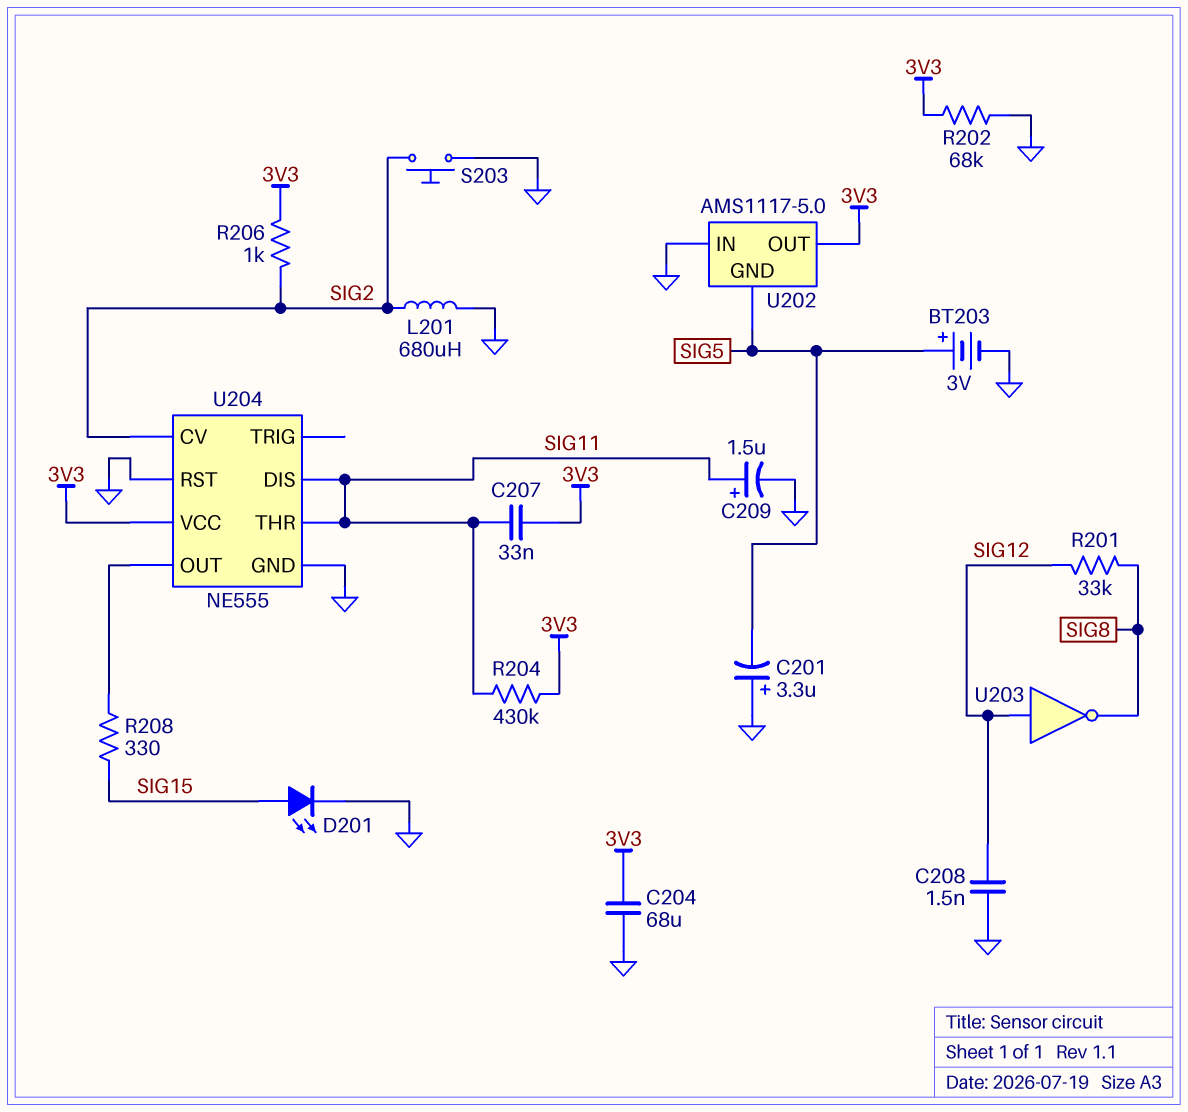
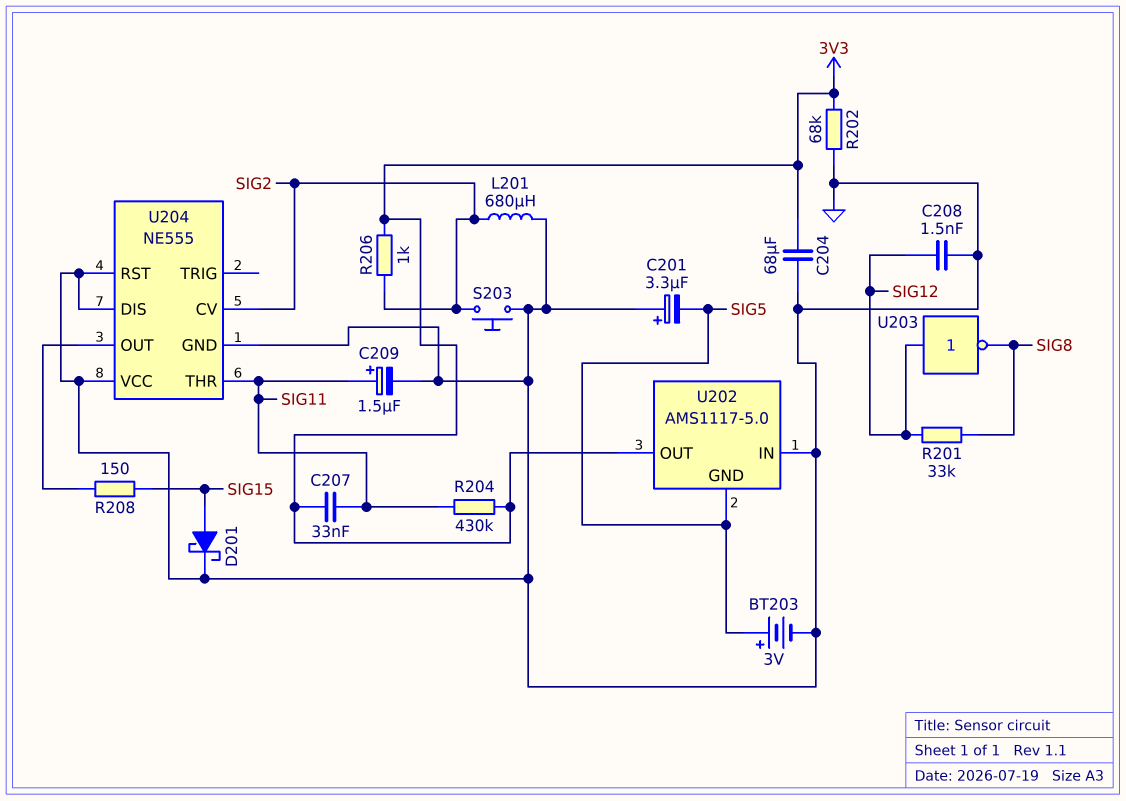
D201: LED (A SIG15, K GND) -> schottky (A SIG15, K GND)
R208: 330 (SIG15, U204/OUT) -> 150 (SIG15, U204/OUT)
U204 pin DIS: SIG11 -> GND
U204 pin VCC: 3V3 -> GND

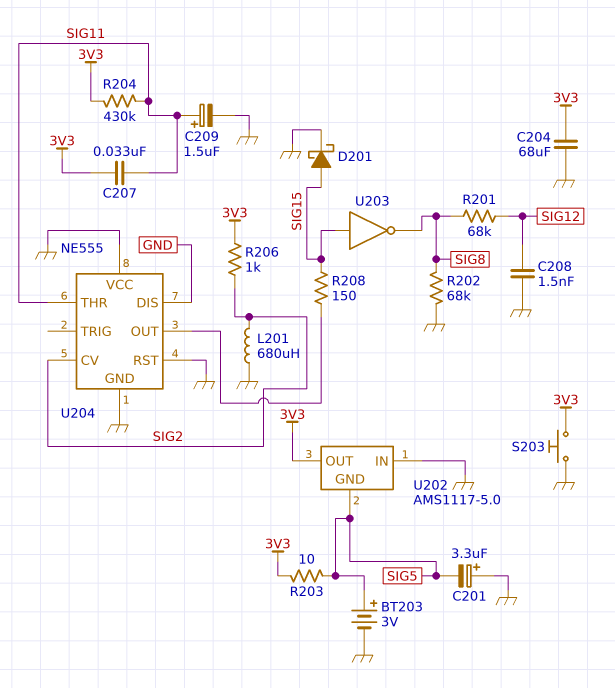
R201: 33k (SIG8, SIG12) -> 68k (SIG8, SIG12)
R202: 68k (3V3, GND) -> 68k (GND, SIG8)
R203: none -> 10 (3V3, SIG5)
S203: button (GND, SIG2) -> button (3V3, GND)
U203: NOT (in SIG12, out SIG8) -> NOT (in SIG15, out SIG8)

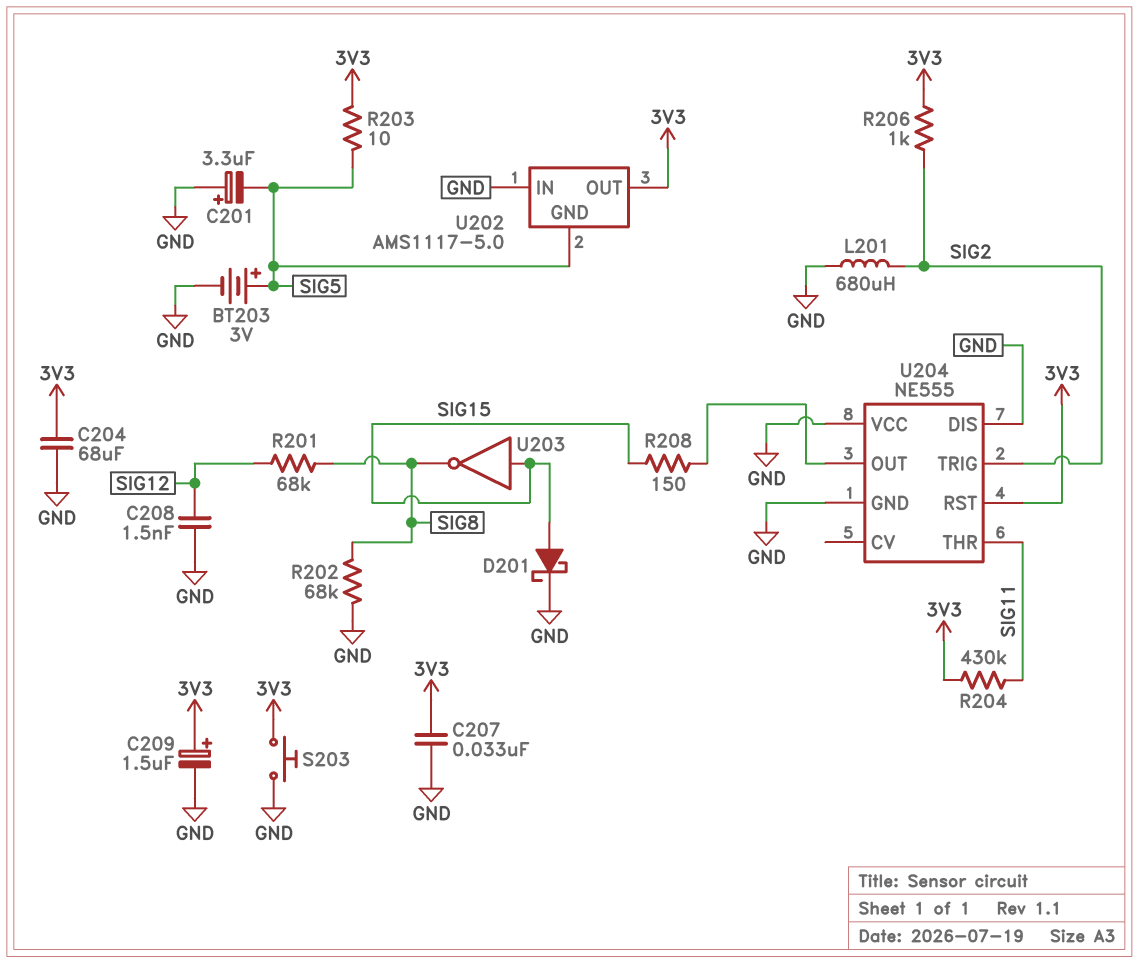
C207: 33nF (3V3, SIG11) -> 33nF (3V3, GND)
C209: 1.5uF (plus SIG11, minus GND) -> 1.5uF (plus 3V3, minus GND)
U204 pin CV: SIG2 -> none
U204 pin RST: GND -> 3V3
U204 pin TRIG: none -> SIG2

